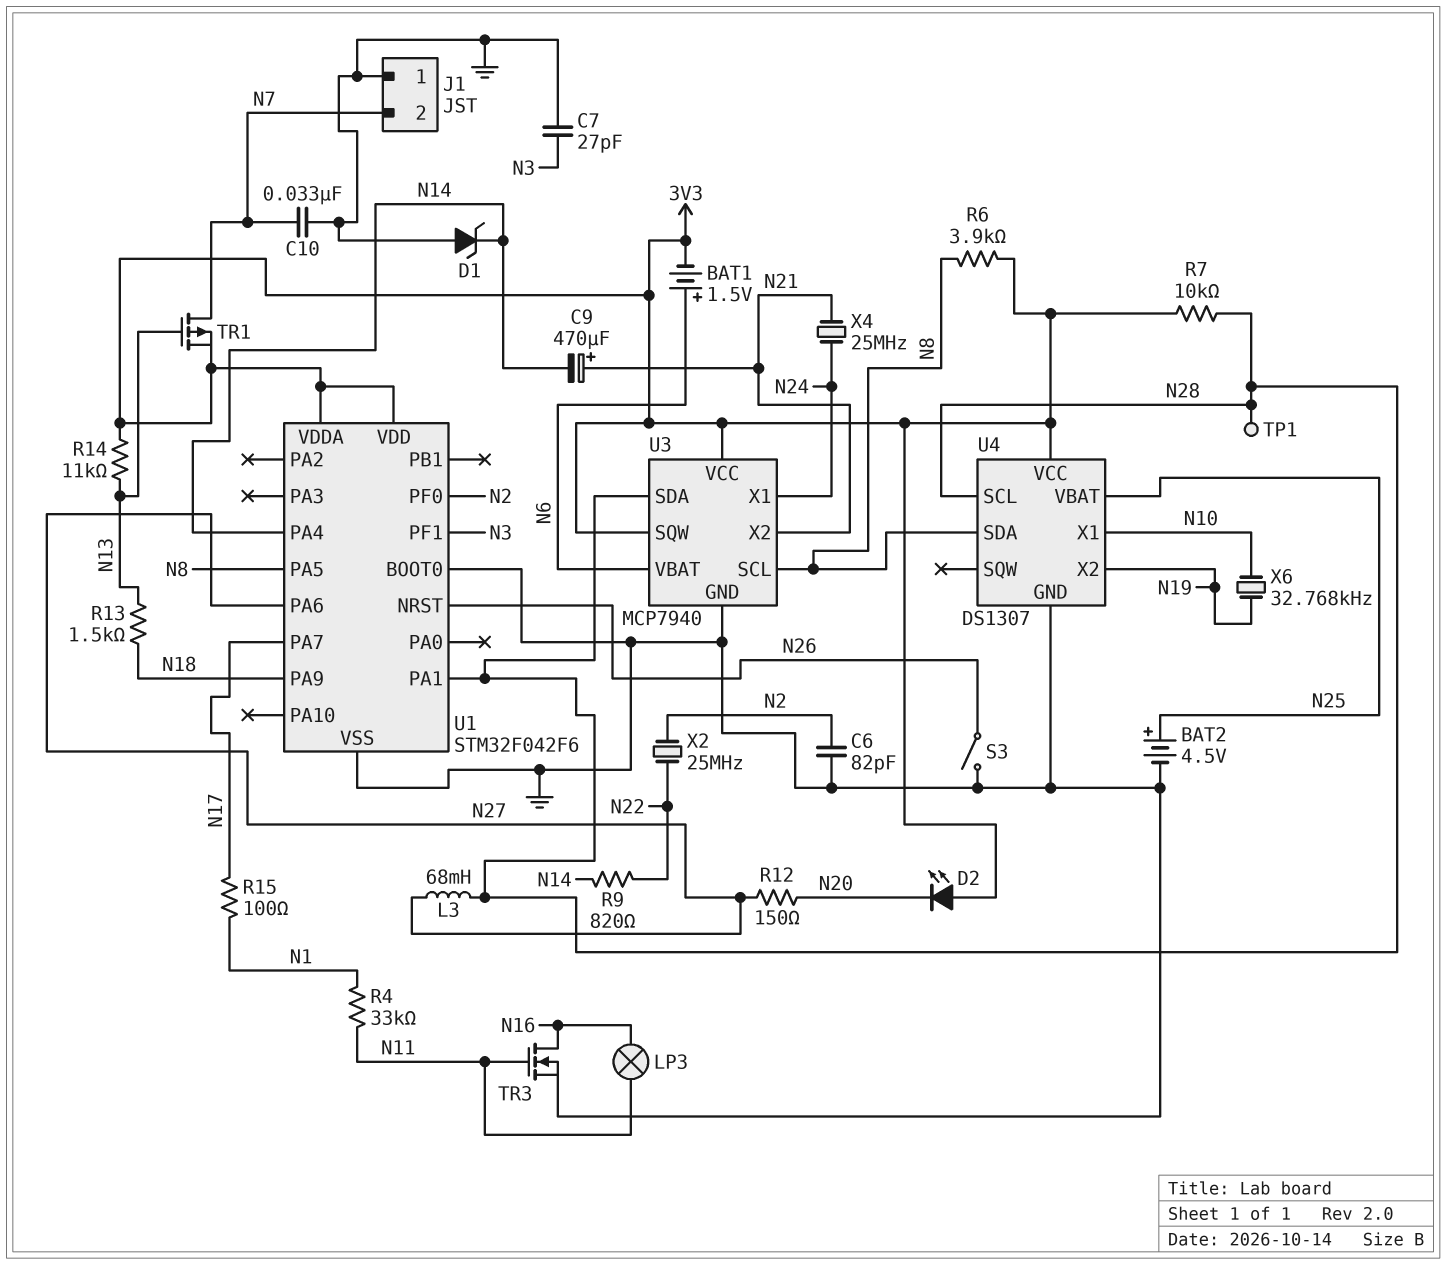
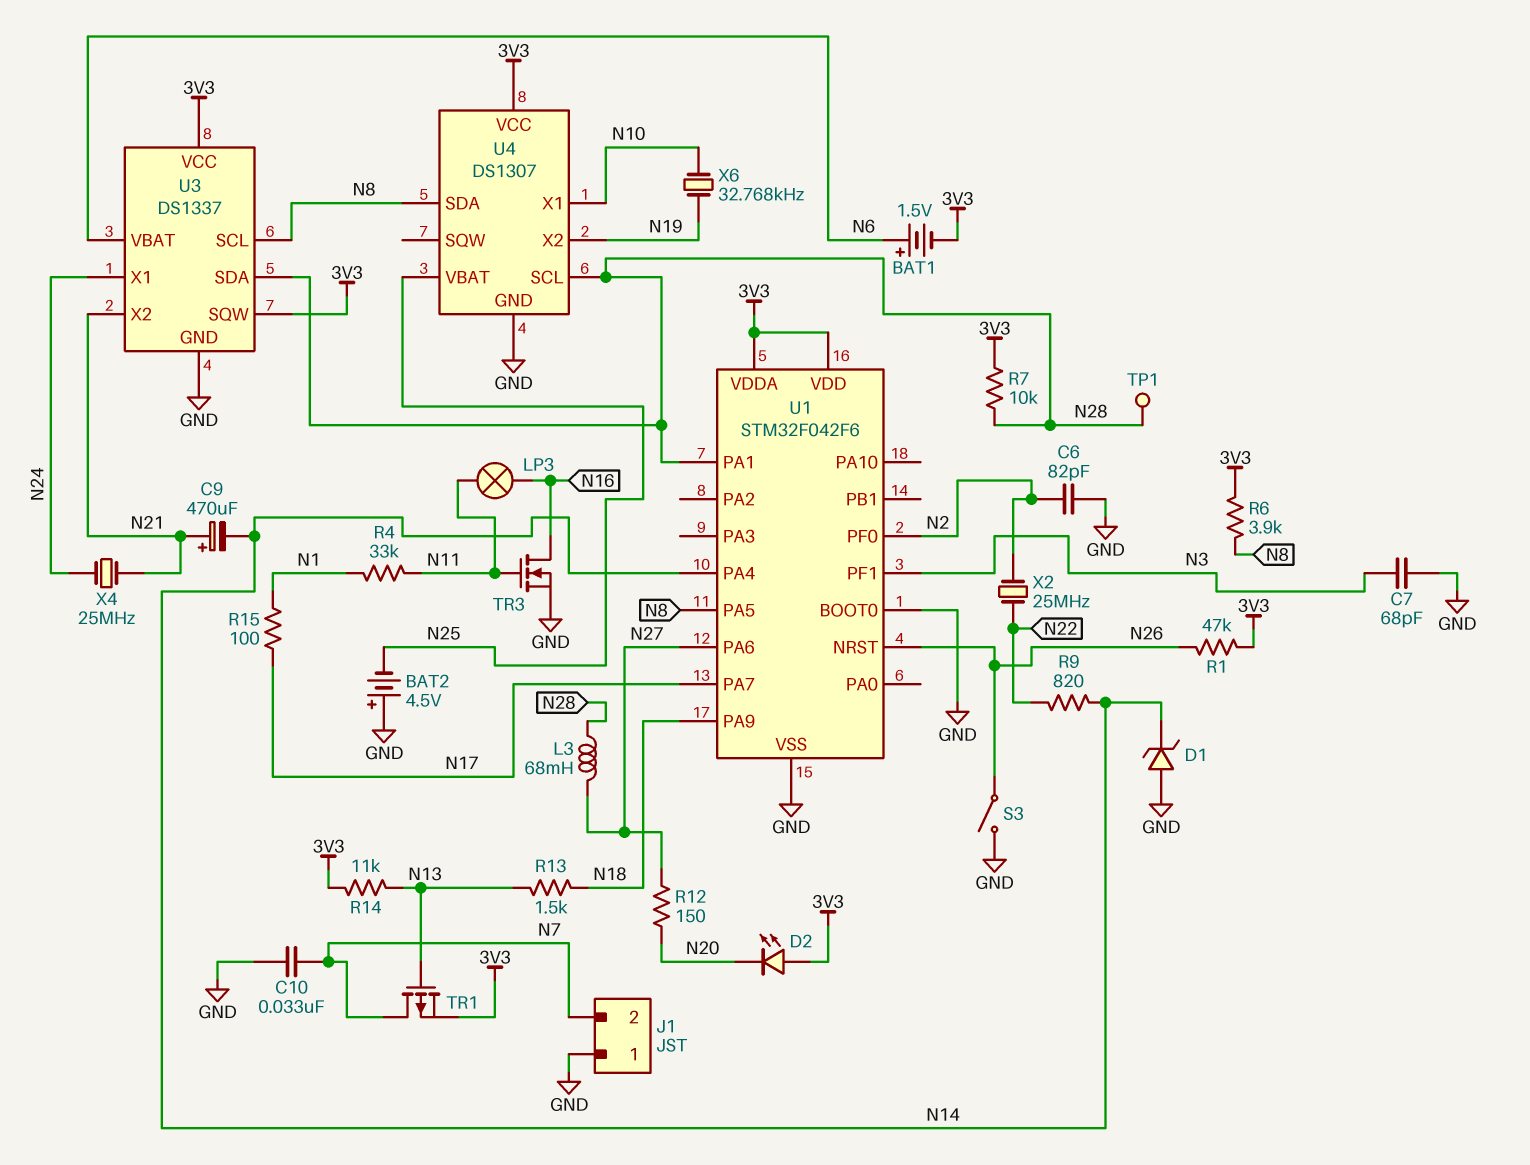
BAT2: 4.5V (plus N25, minus GND) -> 4.5V (plus GND, minus N25)
C7: 27pF (GND, N3) -> 68pF (GND, N3)
R1: none -> 47k (3V3, N26)
U3: MCP7940 -> DS1337

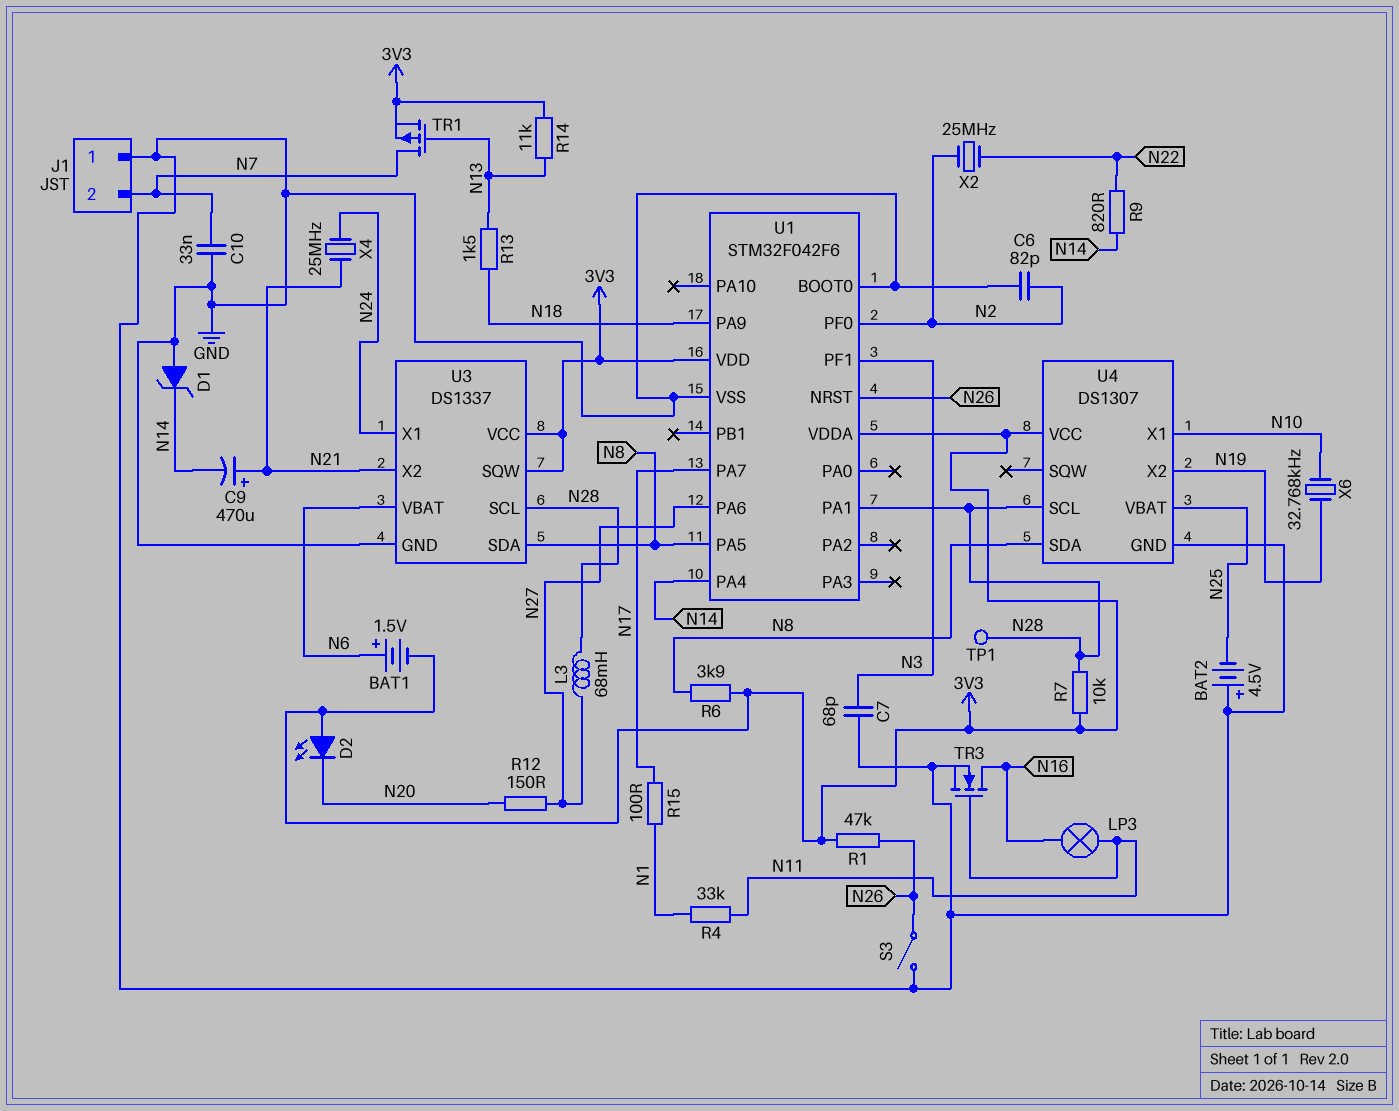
U3 pin SCL: N8 -> N28
U3 pin SDA: N28 -> N8

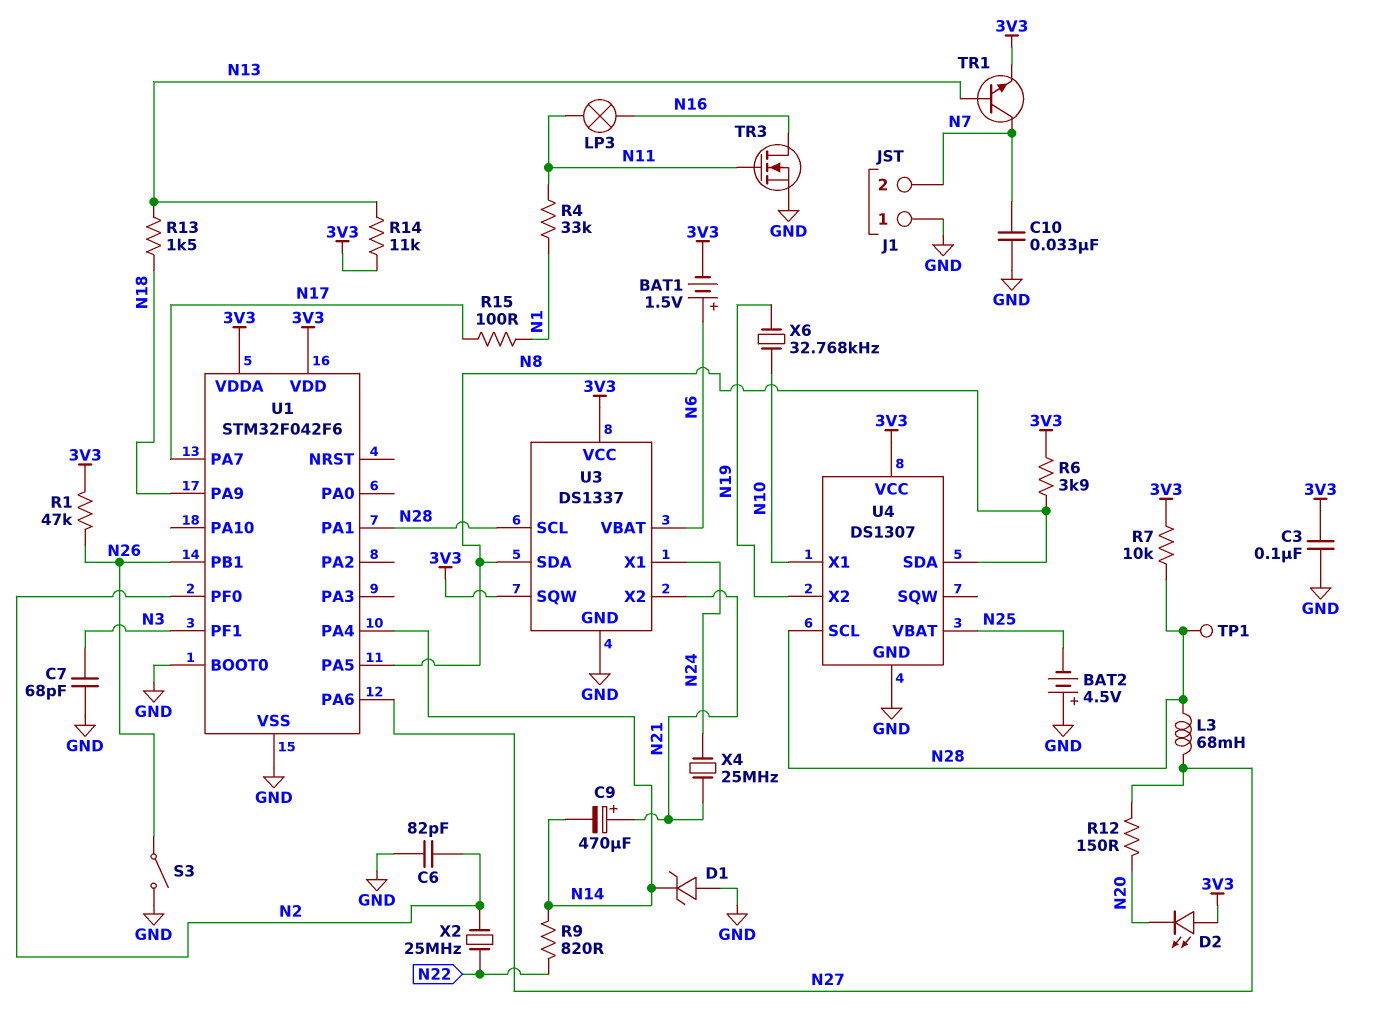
C3: none -> 100nF (3V3, GND)
TR1: PMOS (G N13, D N7, S 3V3) -> NPN (B N13, C N7, E 3V3)
U1 pin NRST: N26 -> none
U1 pin PB1: none -> N26

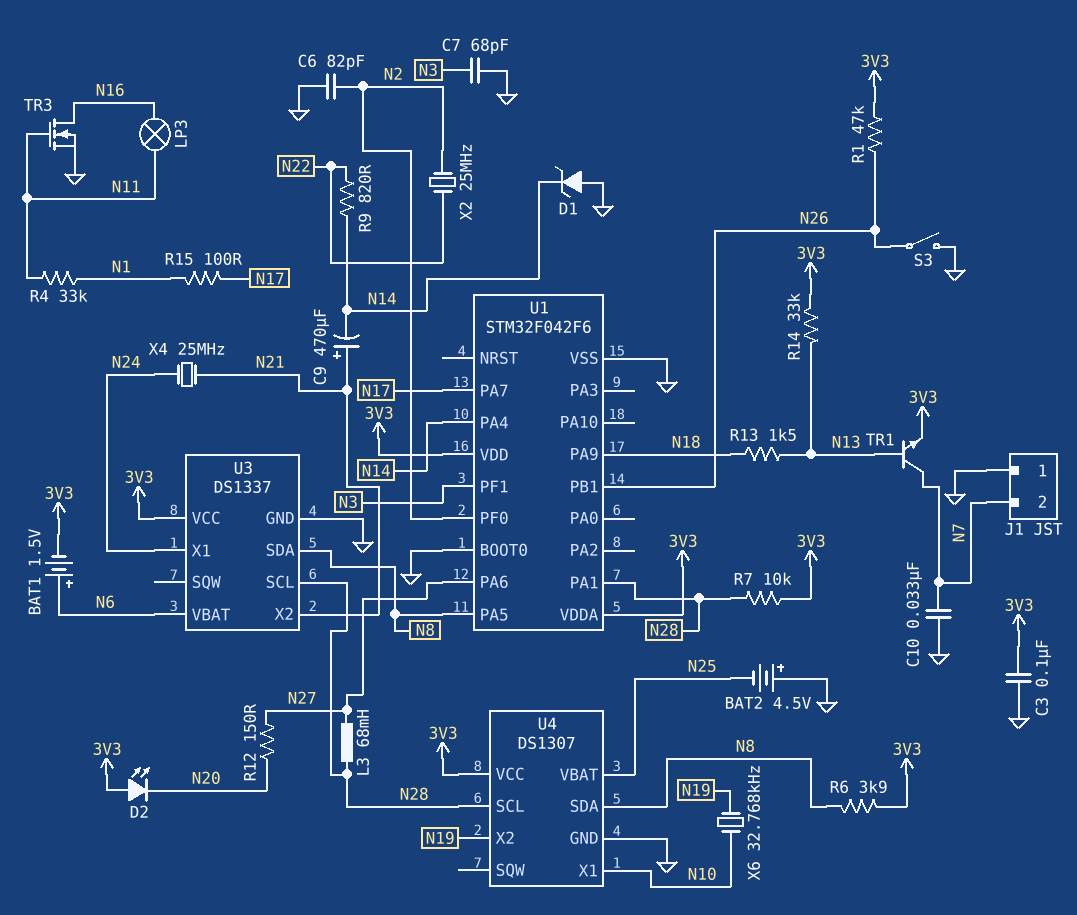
R14: 11k (3V3, N13) -> 33k (3V3, N13)
TP1: test point (N28) -> none
U3 pin SQW: 3V3 -> none

